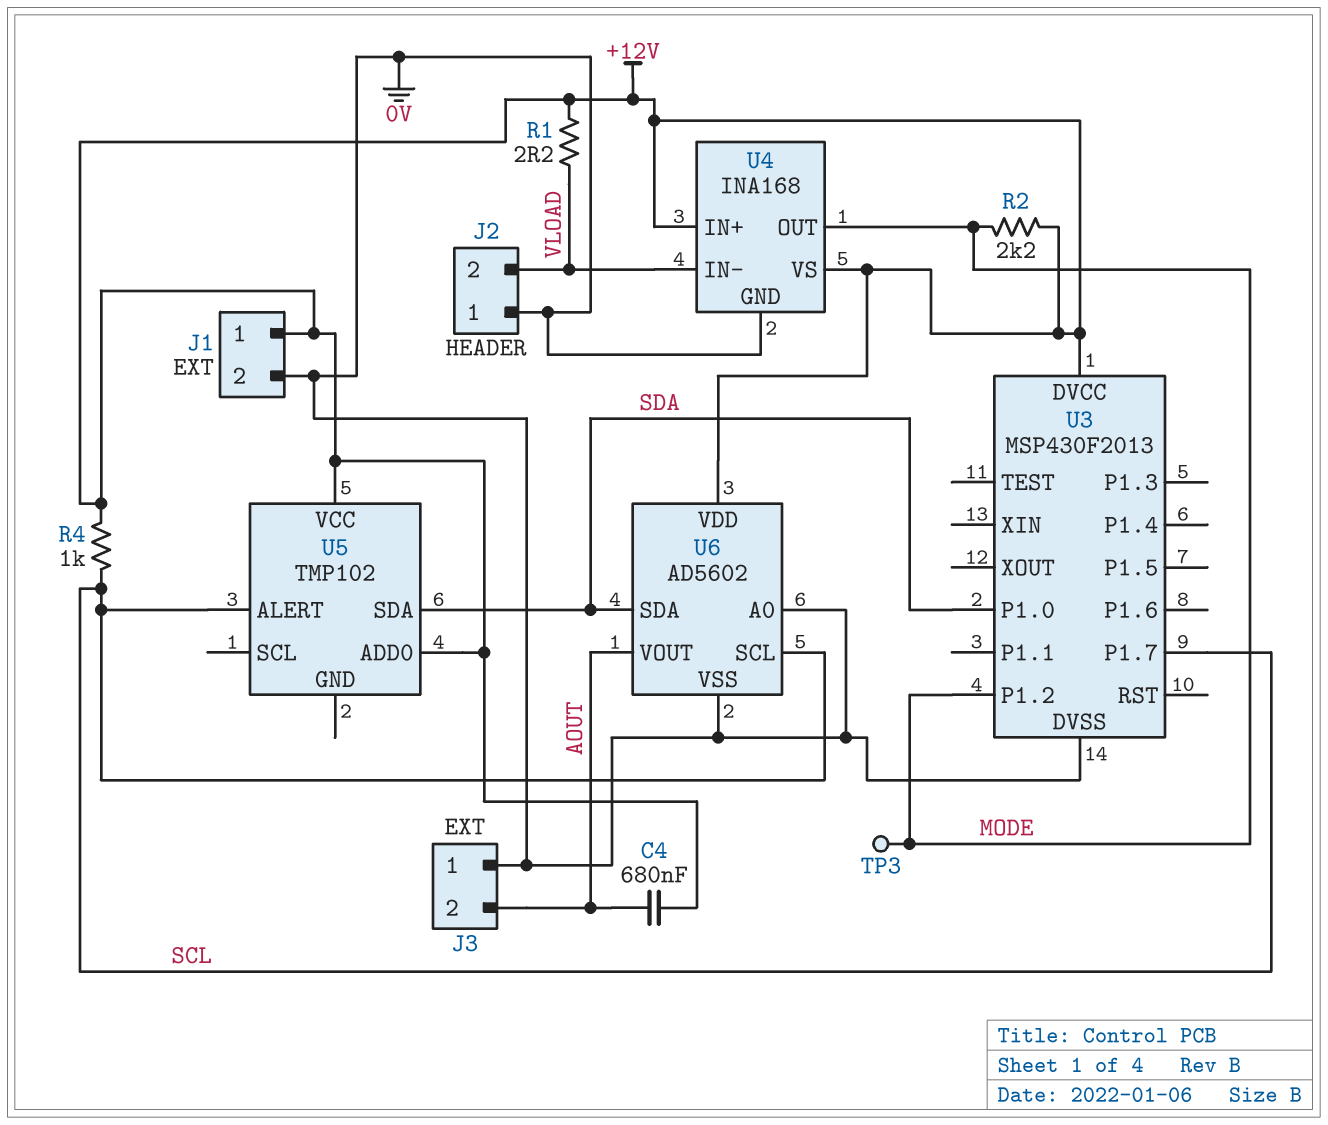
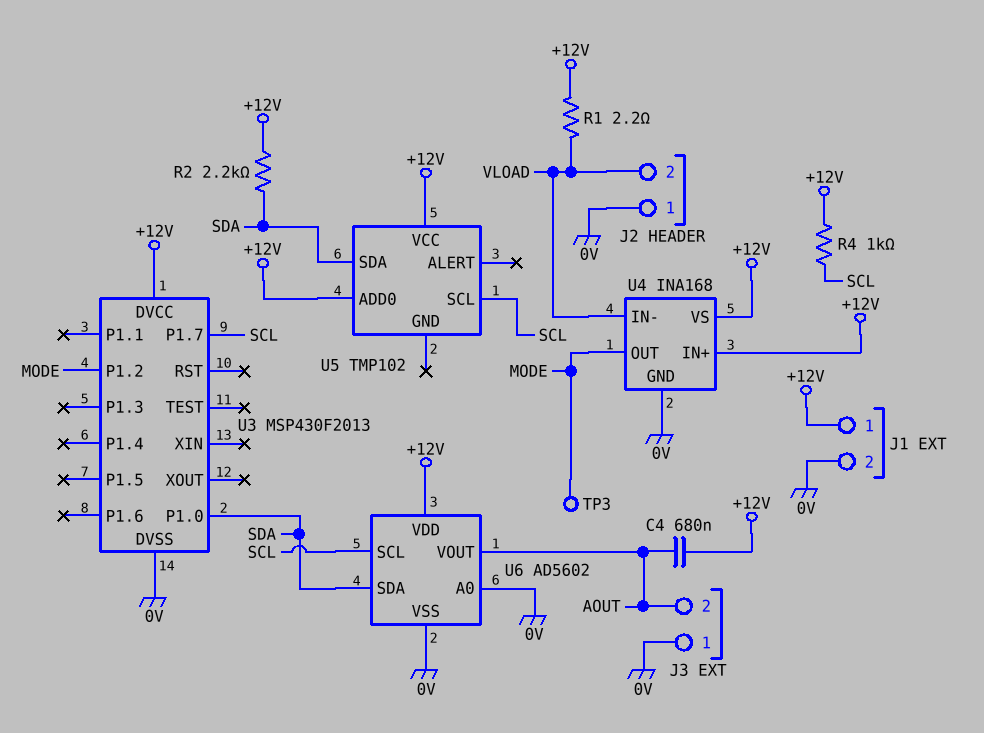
R2: 2.2k (+12V, MODE) -> 2.2k (+12V, SDA)
U5 pin ALERT: SCL -> none
U5 pin SCL: none -> SCL

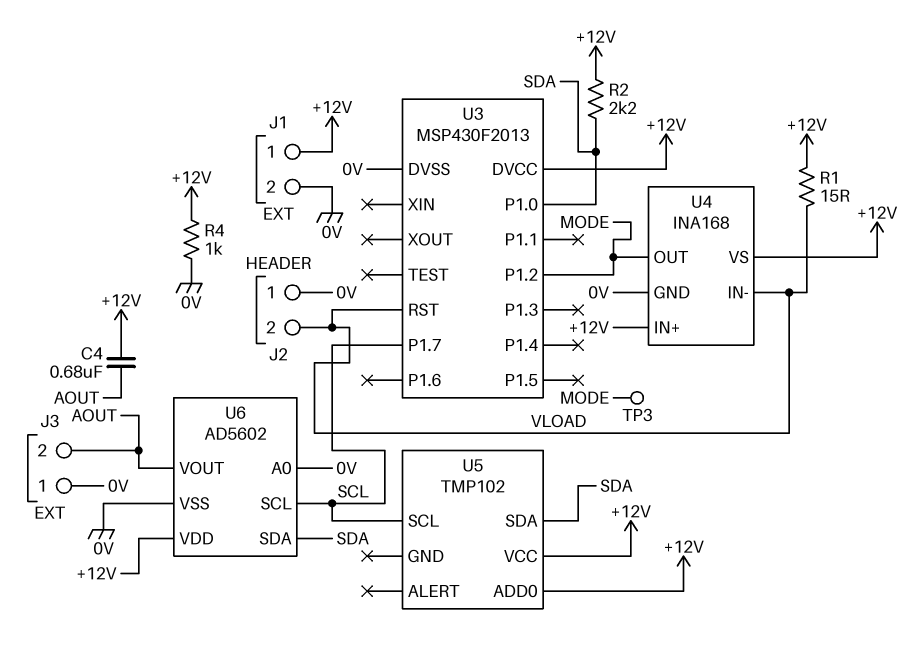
R1: 2.2 (+12V, VLOAD) -> 15 (+12V, VLOAD)
R4: 1k (+12V, SCL) -> 1k (+12V, 0V)
U3 pin RST: none -> VLOAD

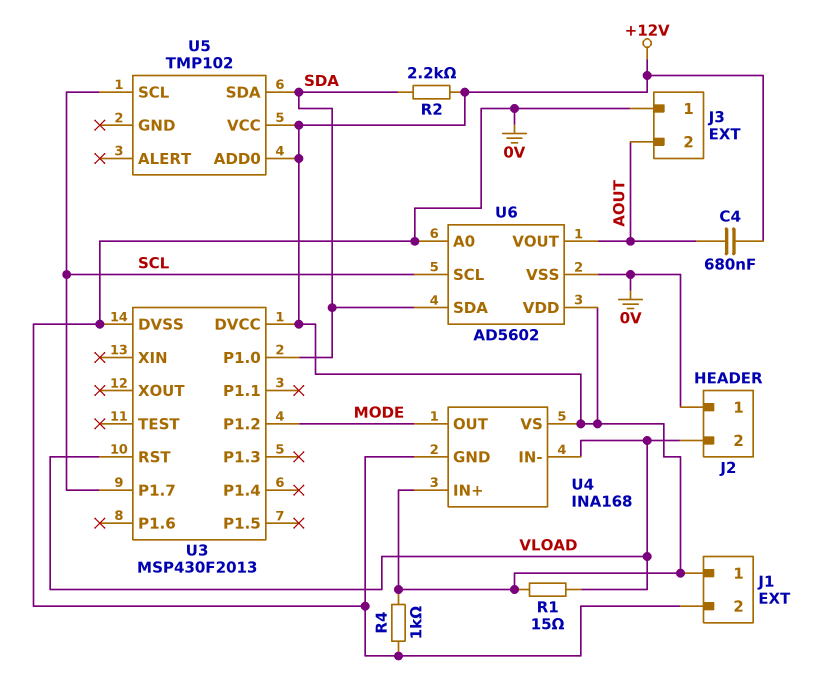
TP3: test point (MODE) -> none

